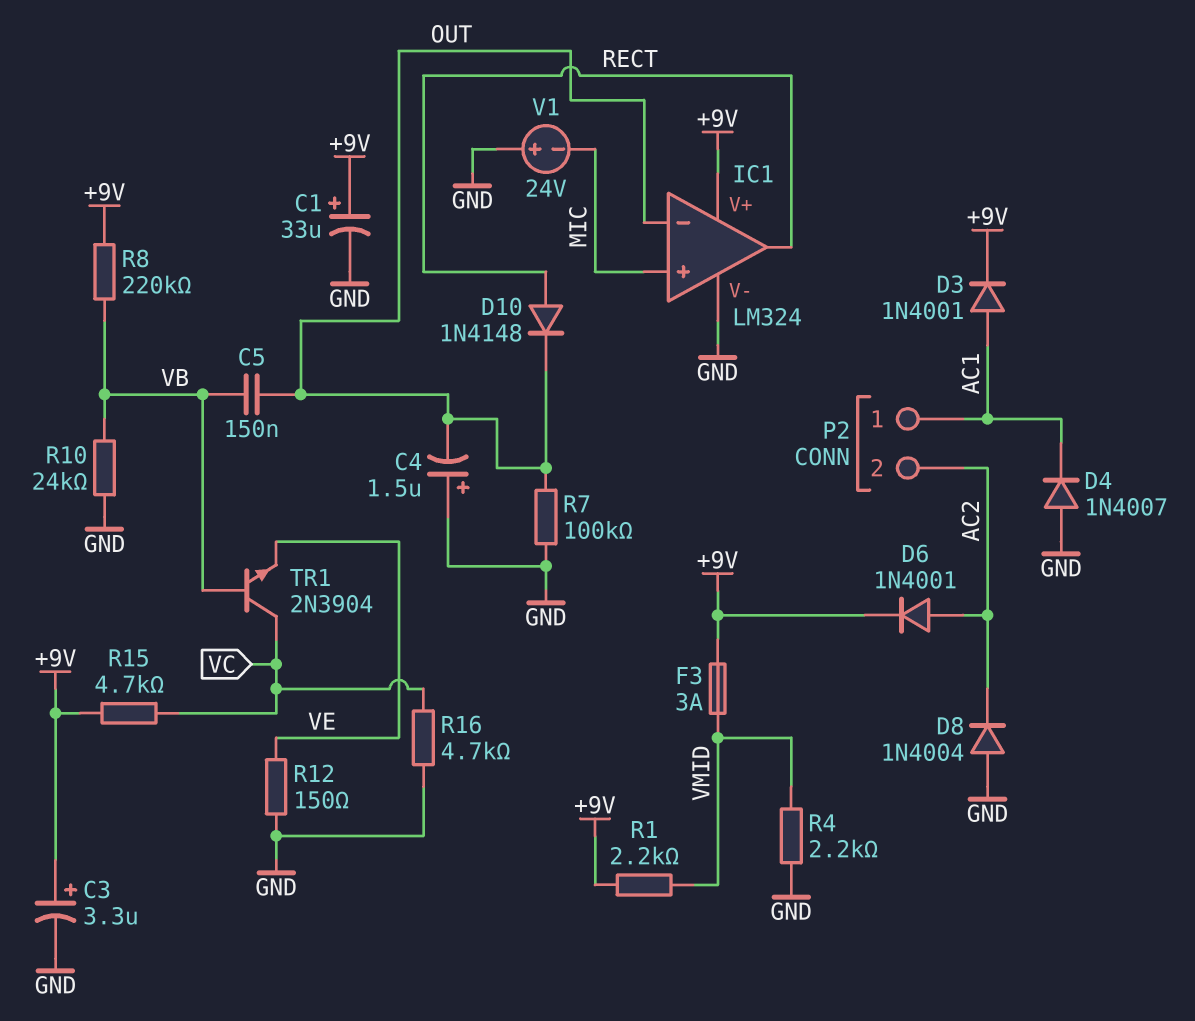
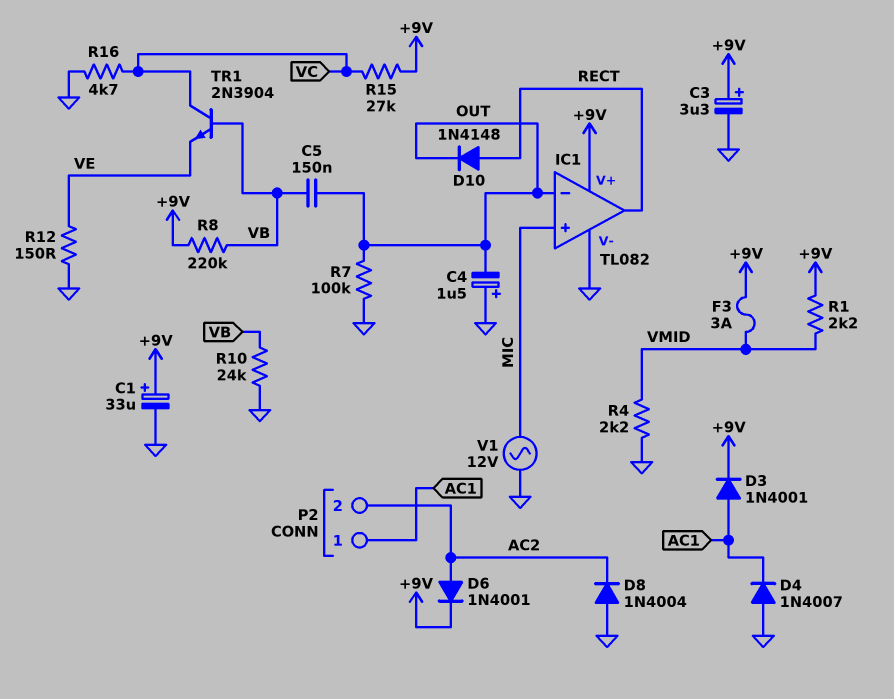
IC1: LM324 -> TL082
R15: 4.7k (+9V, VC) -> 27k (+9V, VC)
V1: 24V (plus GND, minus MIC) -> AC 12V (GND, MIC)

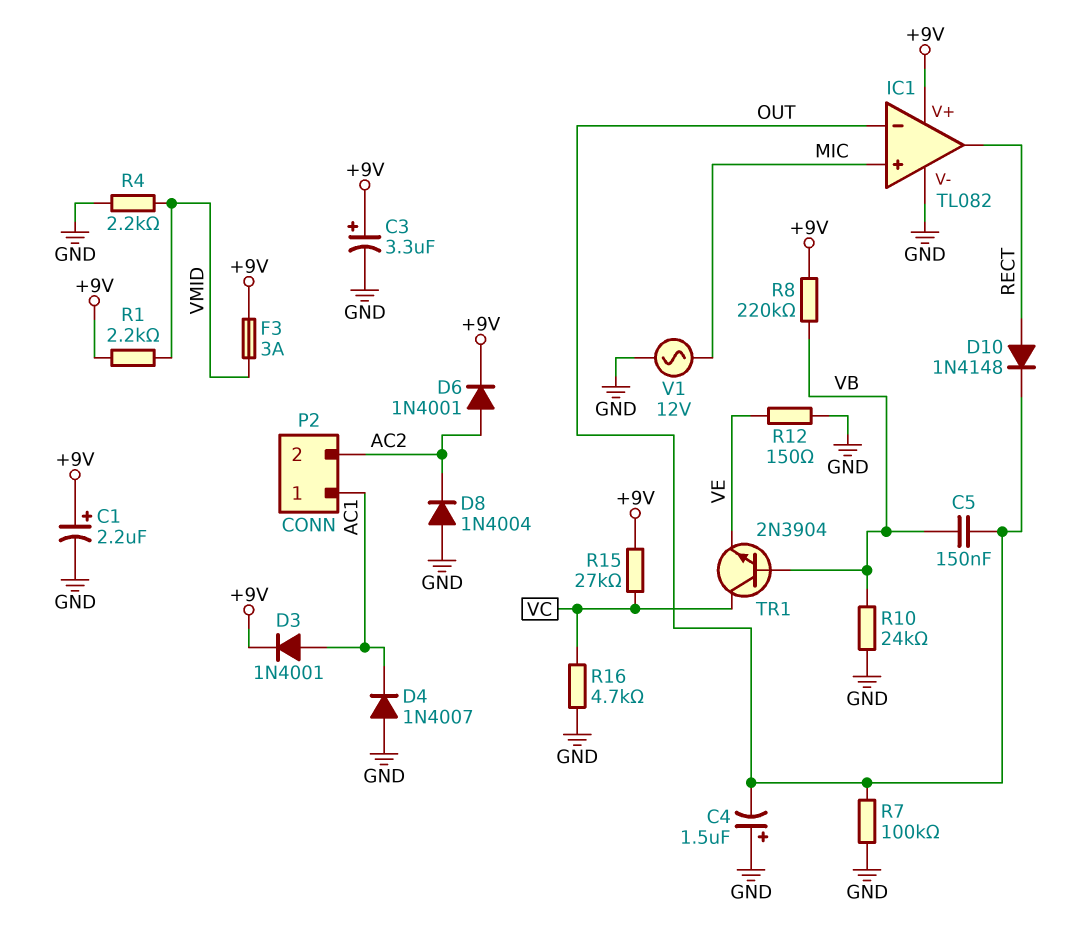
C1: 33uF (plus +9V, minus GND) -> 2.2uF (plus +9V, minus GND)

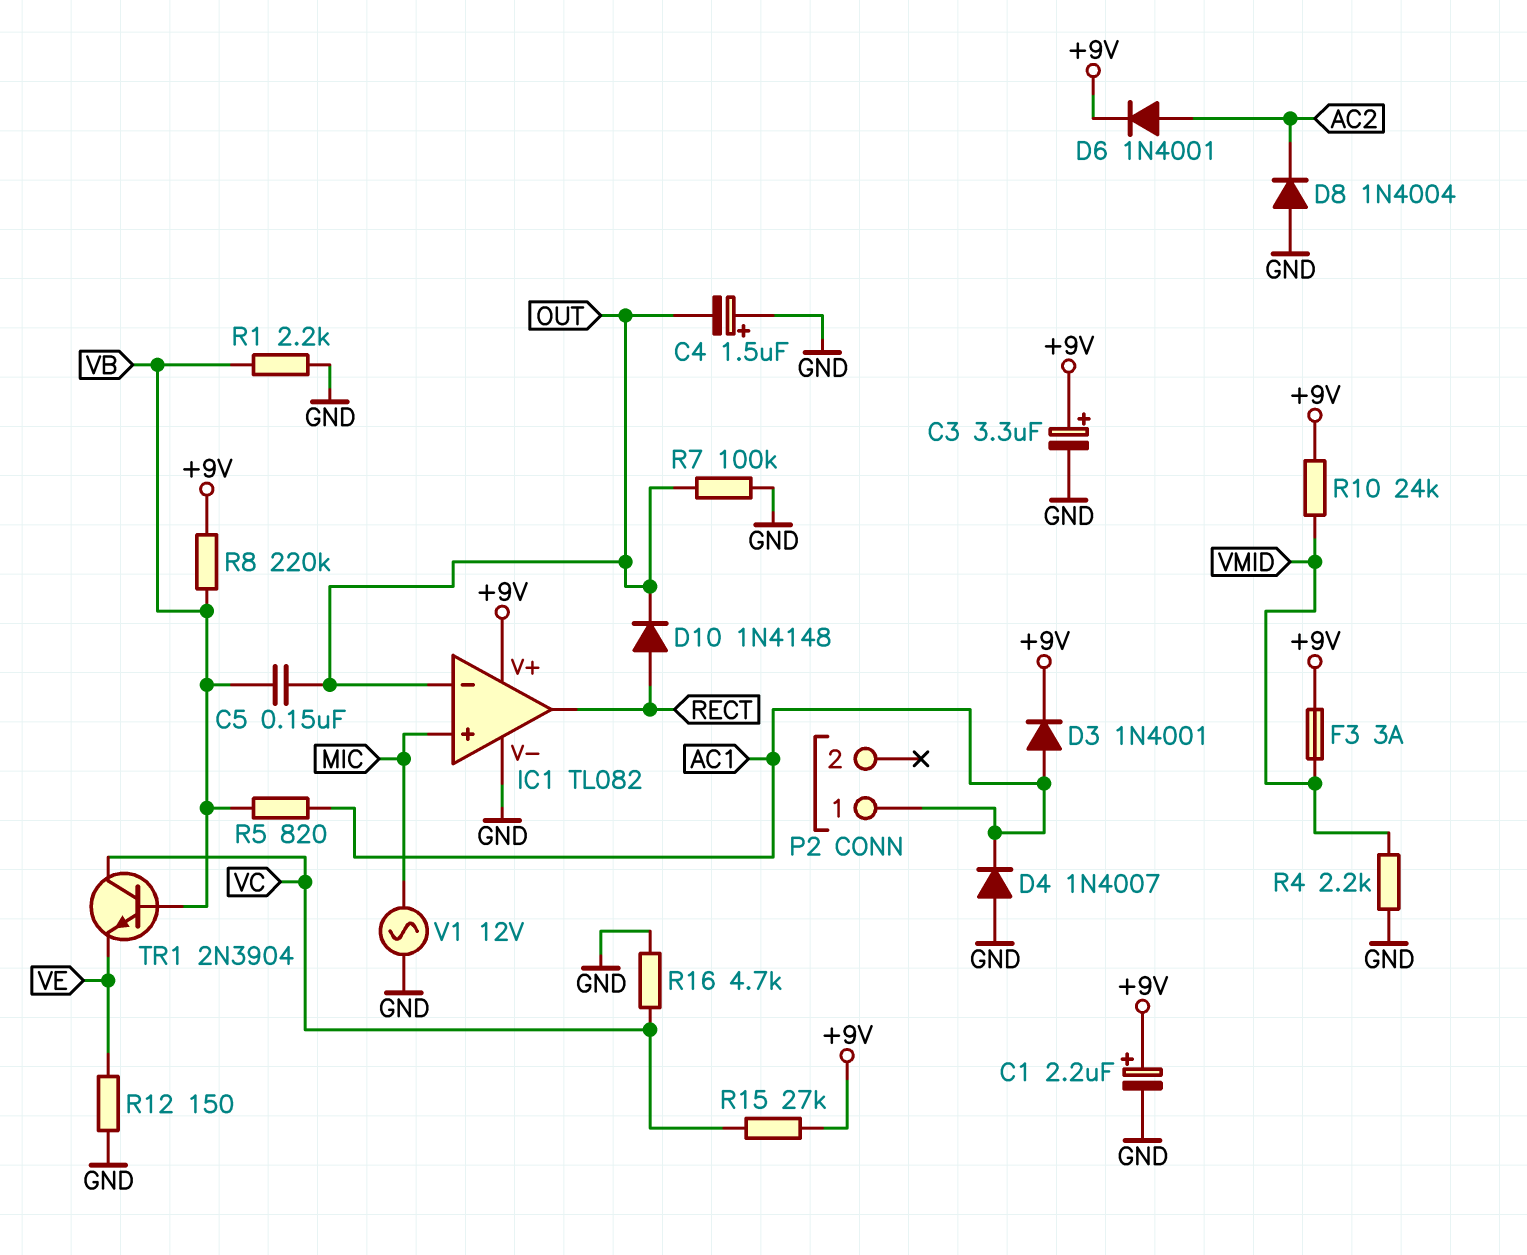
P2 pin 2: AC2 -> none
R1: 2.2k (+9V, VMID) -> 2.2k (GND, VB)
R5: none -> 820 (AC1, VB)
R10: 24k (GND, VB) -> 24k (+9V, VMID)

